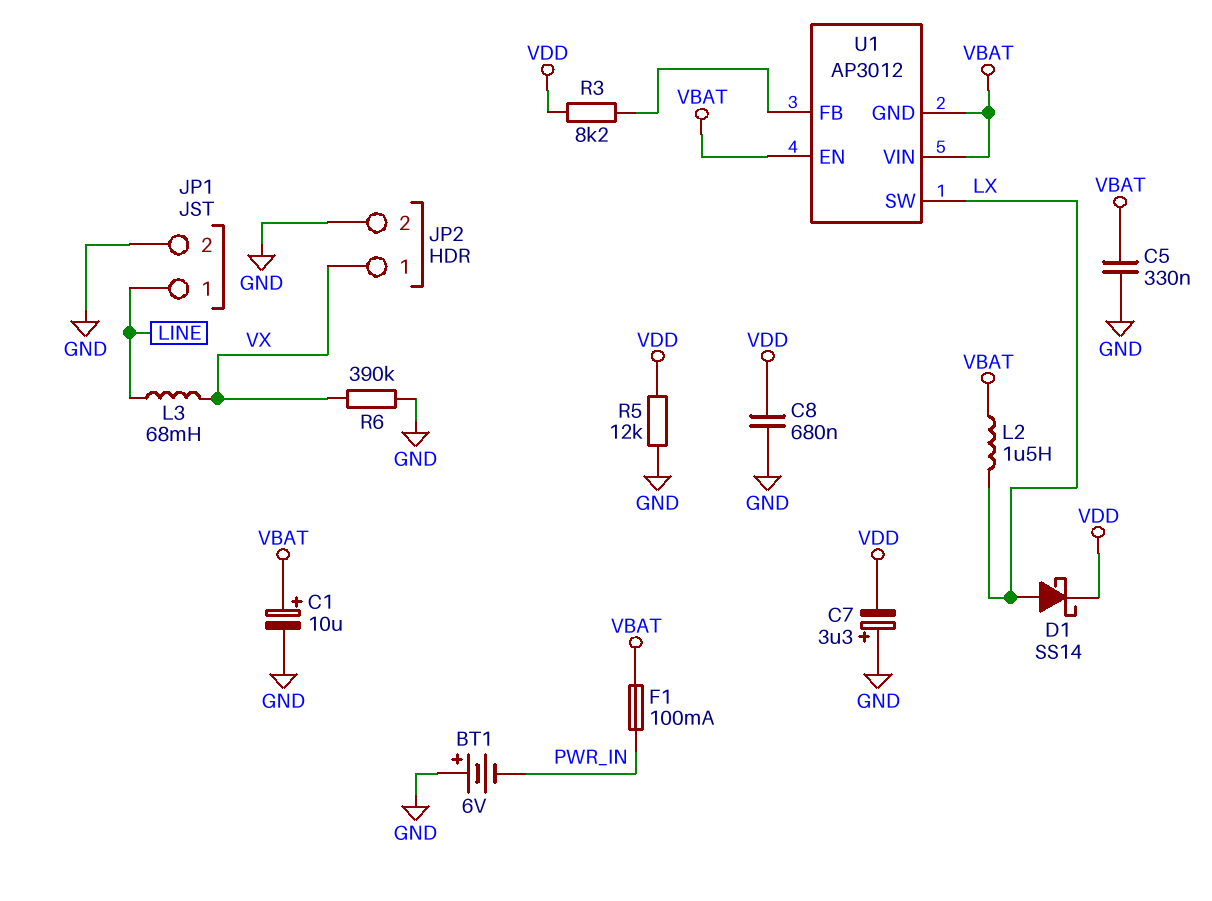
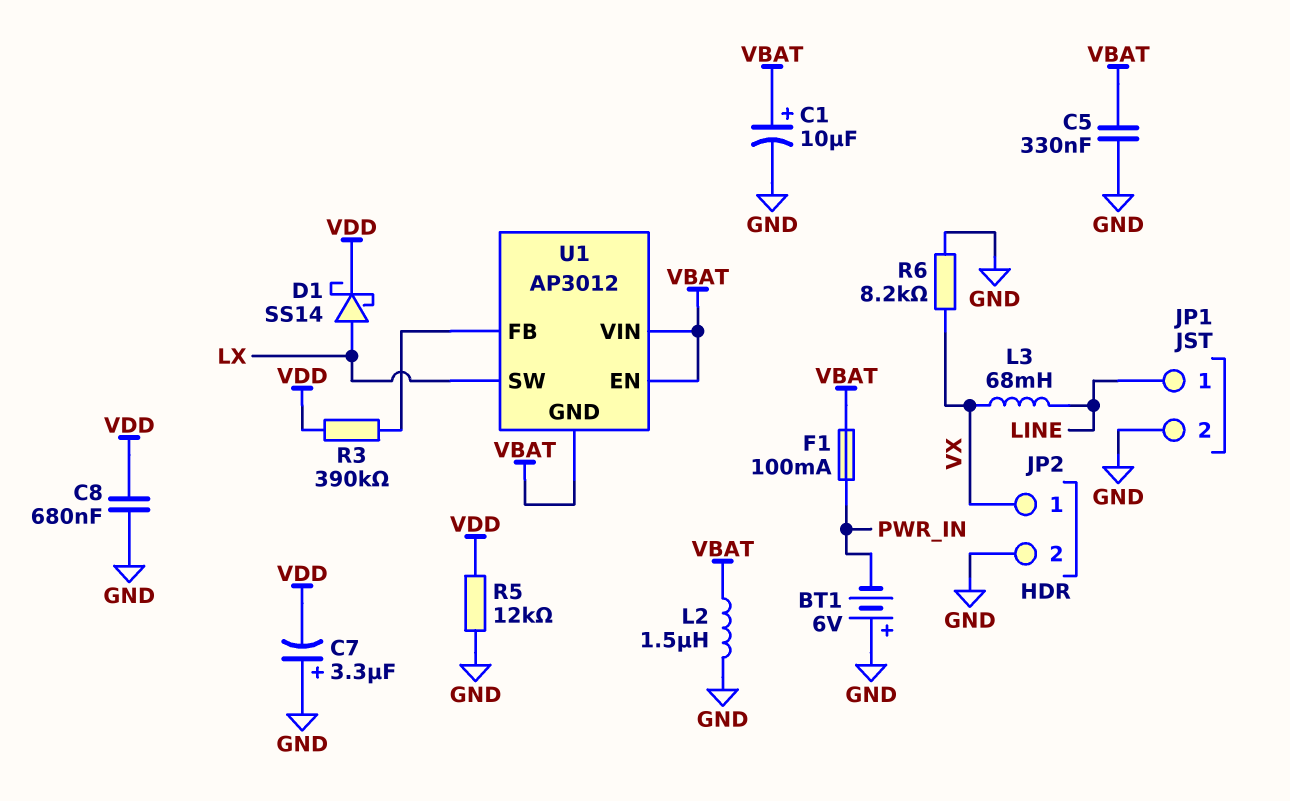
L2: 1.5uH (LX, VBAT) -> 1.5uH (GND, VBAT)
R3: 8.2k (U1/FB, VDD) -> 390k (U1/FB, VDD)
R6: 390k (GND, VX) -> 8.2k (GND, VX)

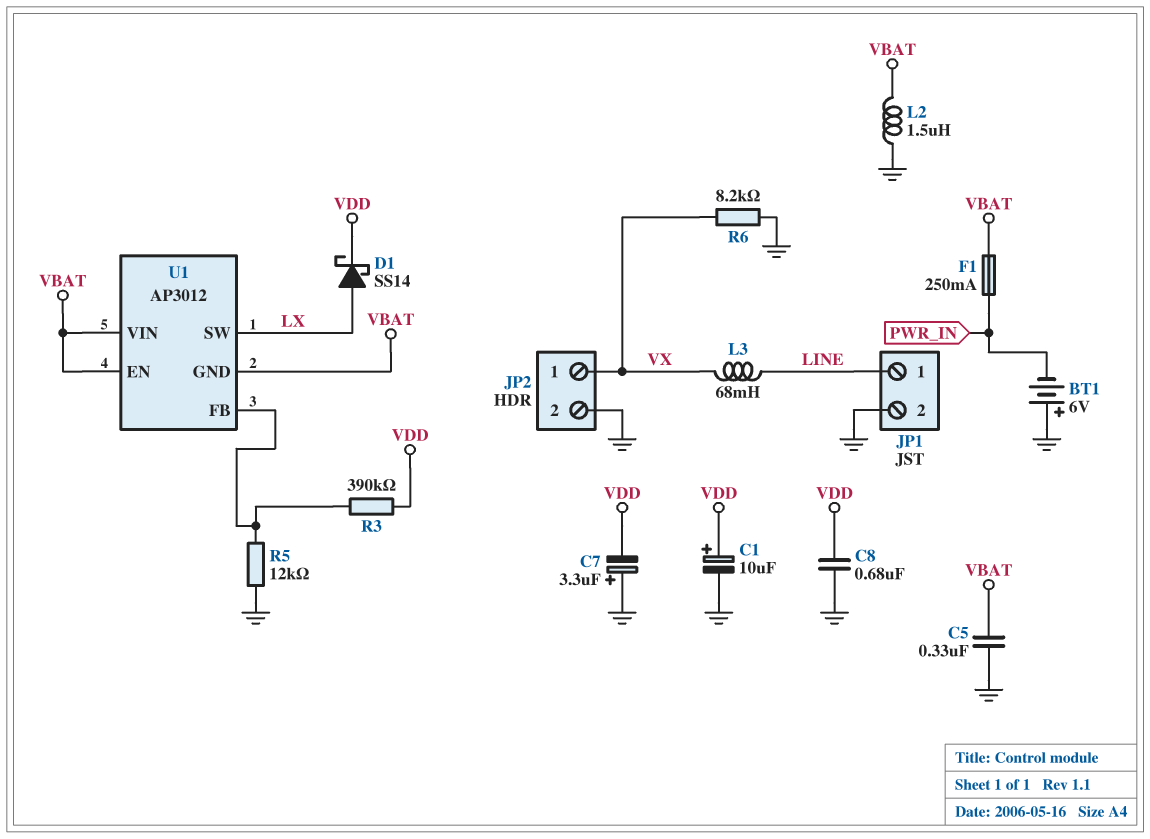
C1: 10uF (plus VBAT, minus GND) -> 10uF (plus VDD, minus GND)
F1: 100mA (PWR_IN, VBAT) -> 250mA (PWR_IN, VBAT)
R5: 12k (GND, VDD) -> 12k (GND, U1/FB)

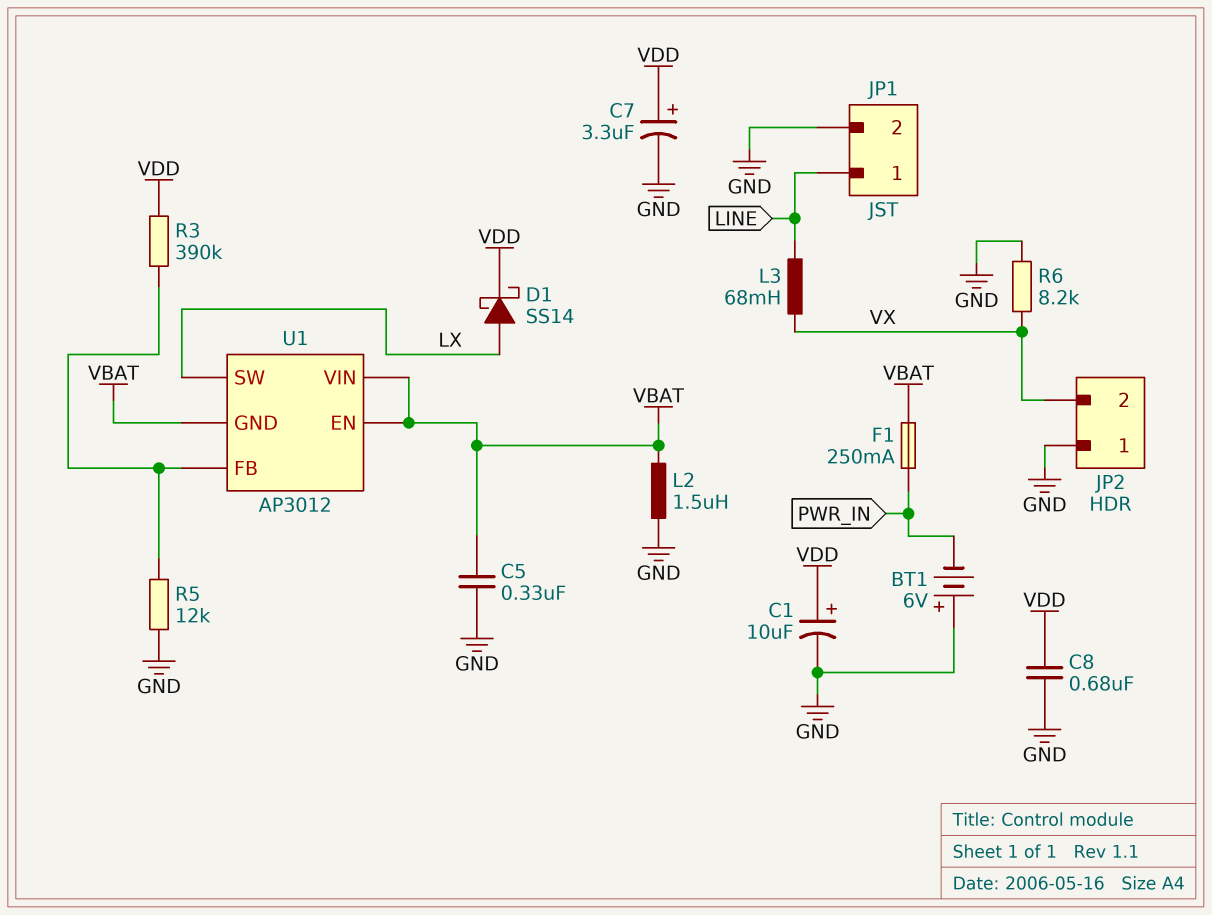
C7: 3.3uF (plus GND, minus VDD) -> 3.3uF (plus VDD, minus GND)
JP2 pin 1: VX -> GND
JP2 pin 2: GND -> VX

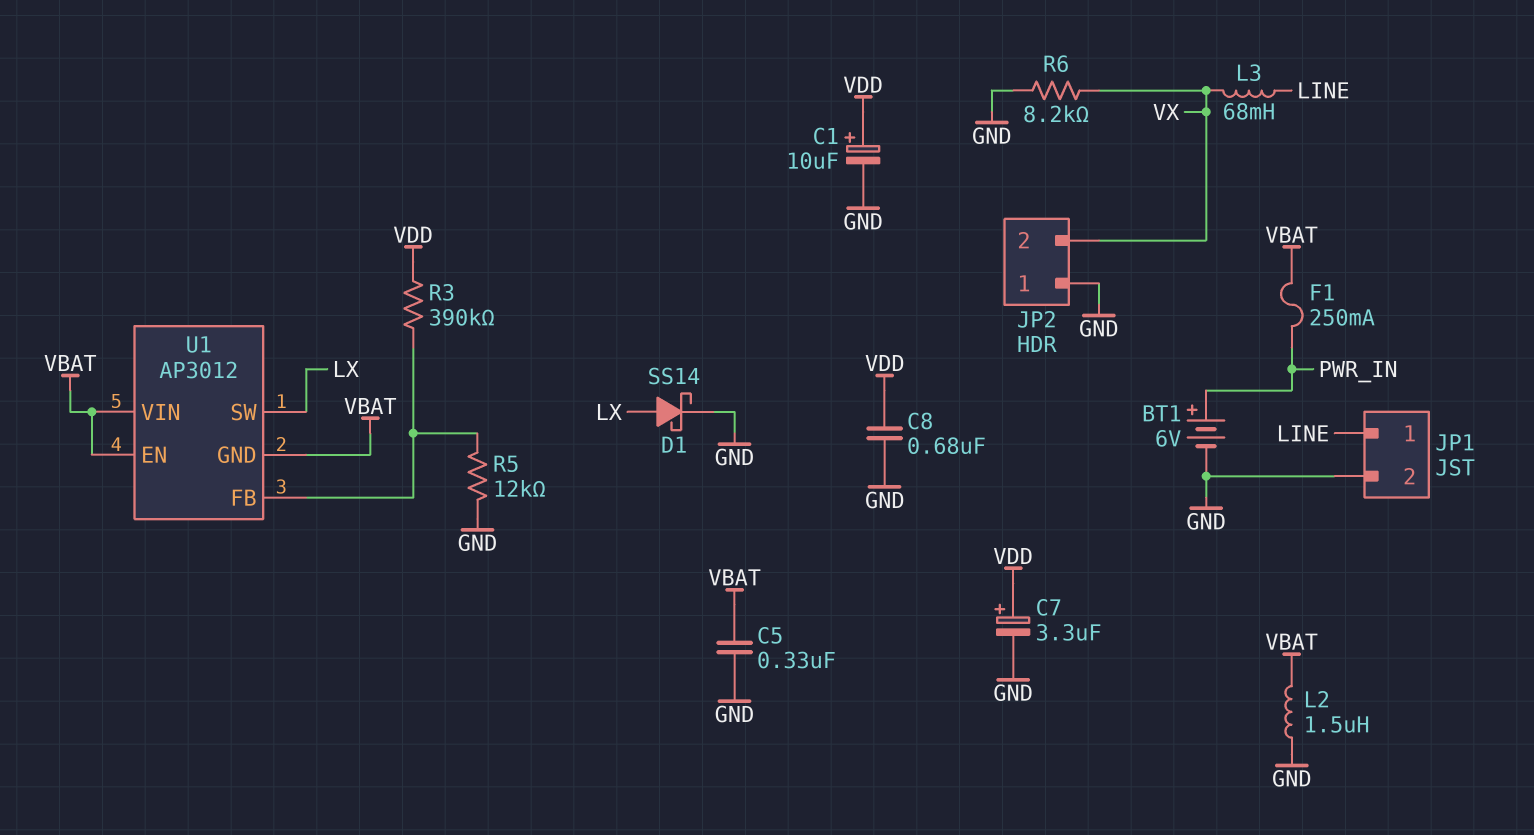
BT1: 6V (plus GND, minus PWR_IN) -> 6V (plus PWR_IN, minus GND)
D1: schottky SS14 (A LX, K VDD) -> schottky SS14 (A LX, K GND)

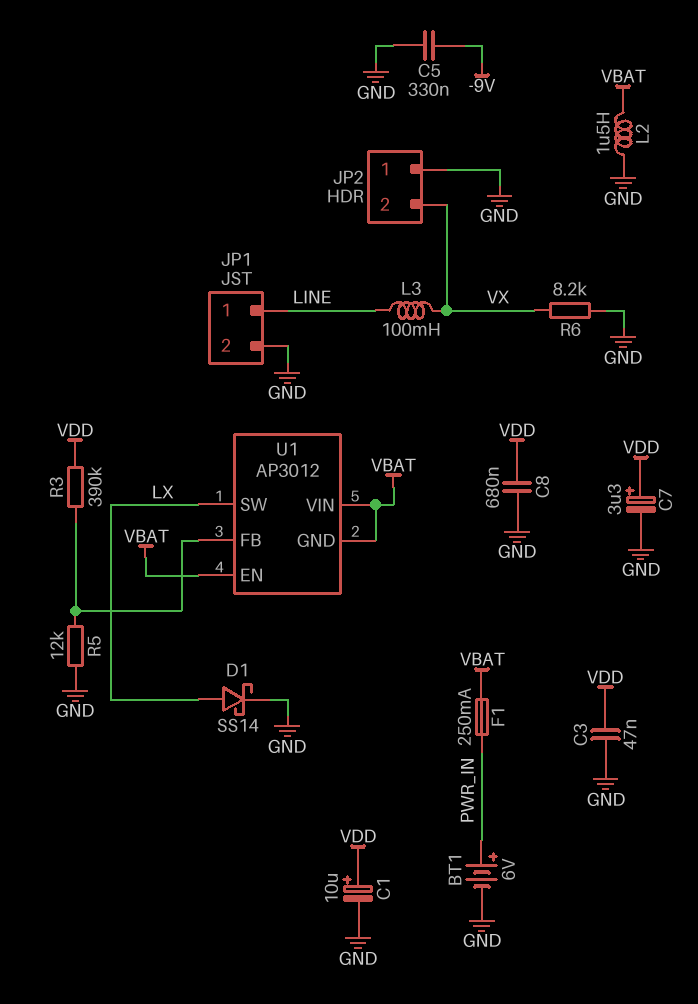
C3: none -> 47nF (GND, VDD)
C5: 330nF (GND, VBAT) -> 330nF (-9V, GND)
L3: 68mH (LINE, VX) -> 100mH (LINE, VX)

